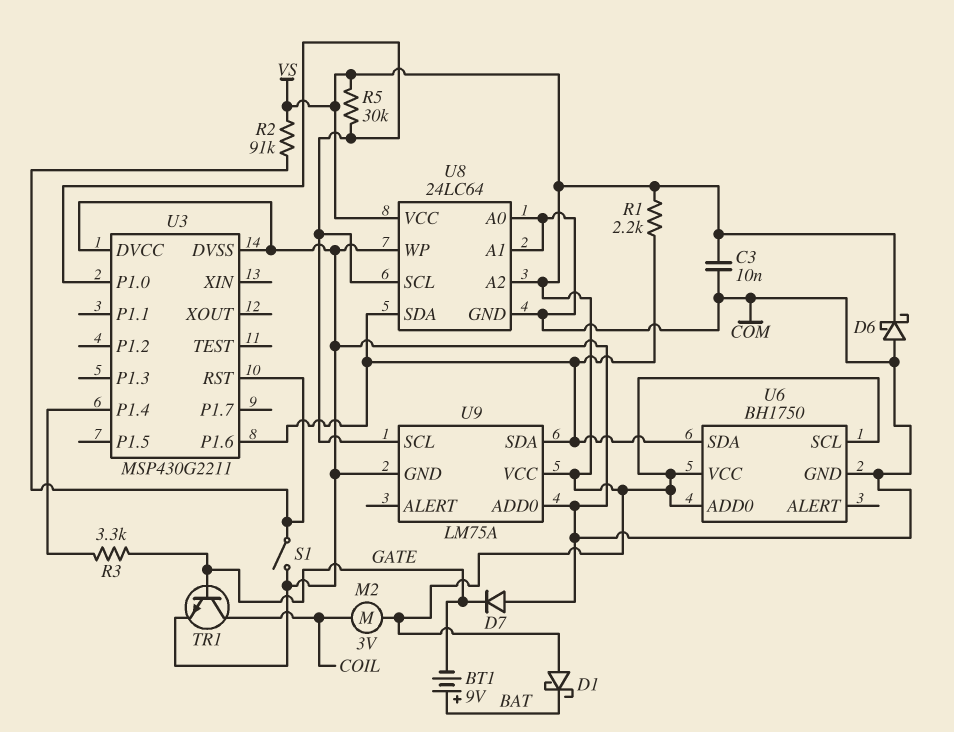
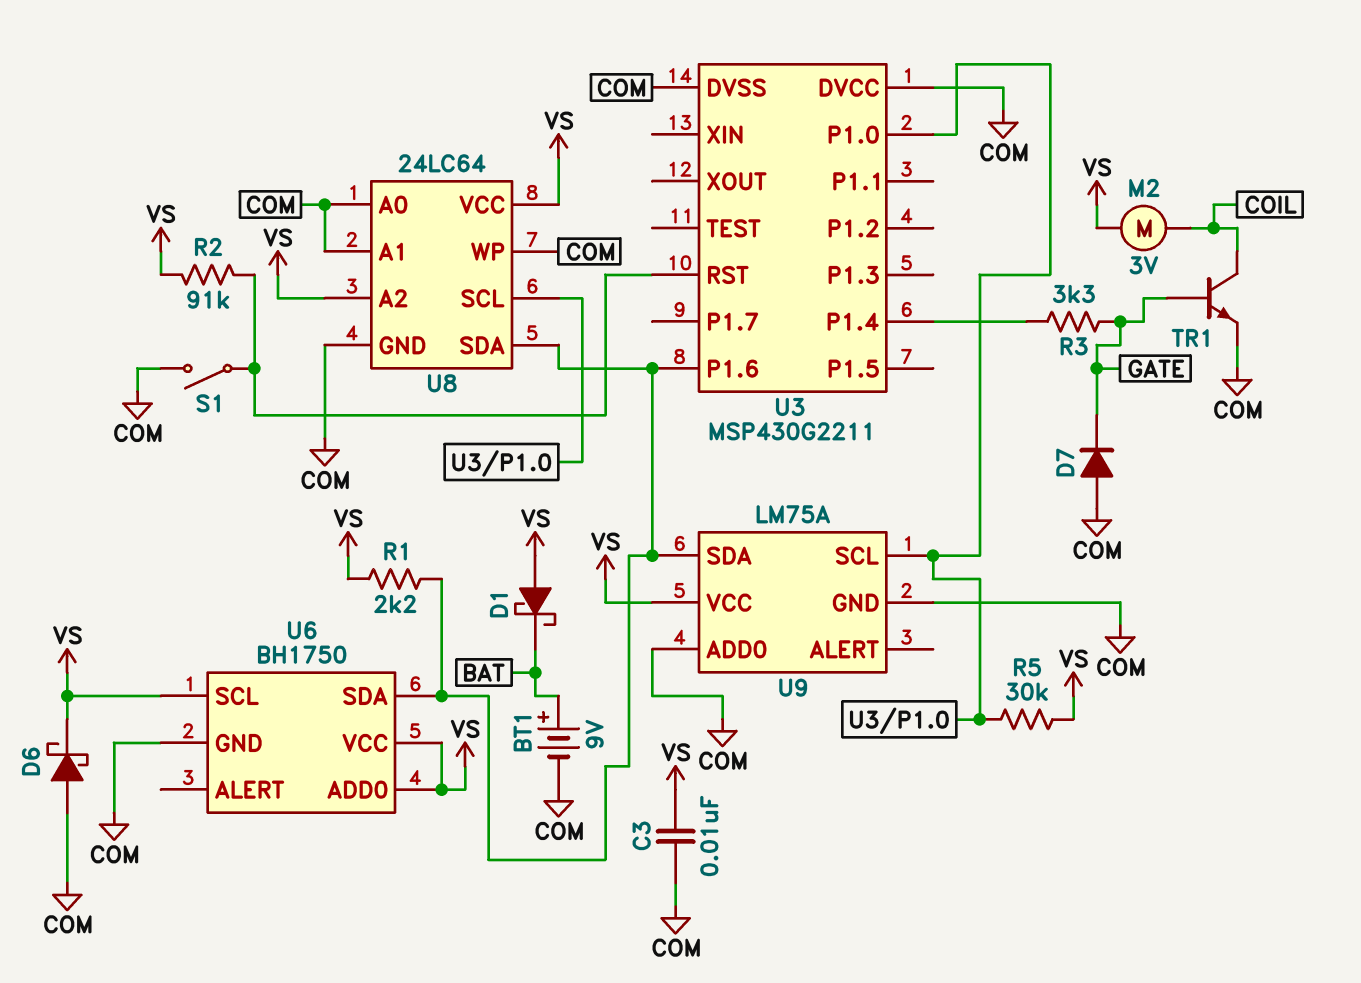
BT1: 9V (plus BAT, minus GATE) -> 9V (plus BAT, minus COM)

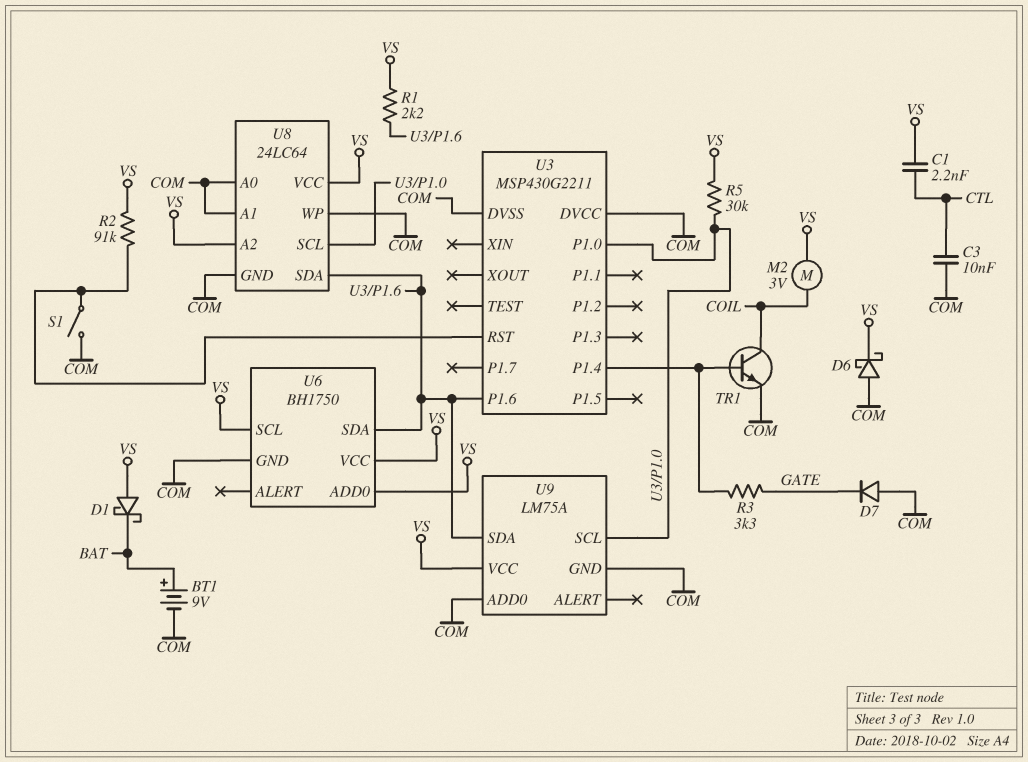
C1: none -> 2.2nF (CTL, VS)
C3: 10nF (COM, VS) -> 10nF (COM, CTL)
TR1: NPN (B GATE, C COIL, E COM) -> NPN (B U3/P1.4, C COIL, E COM)

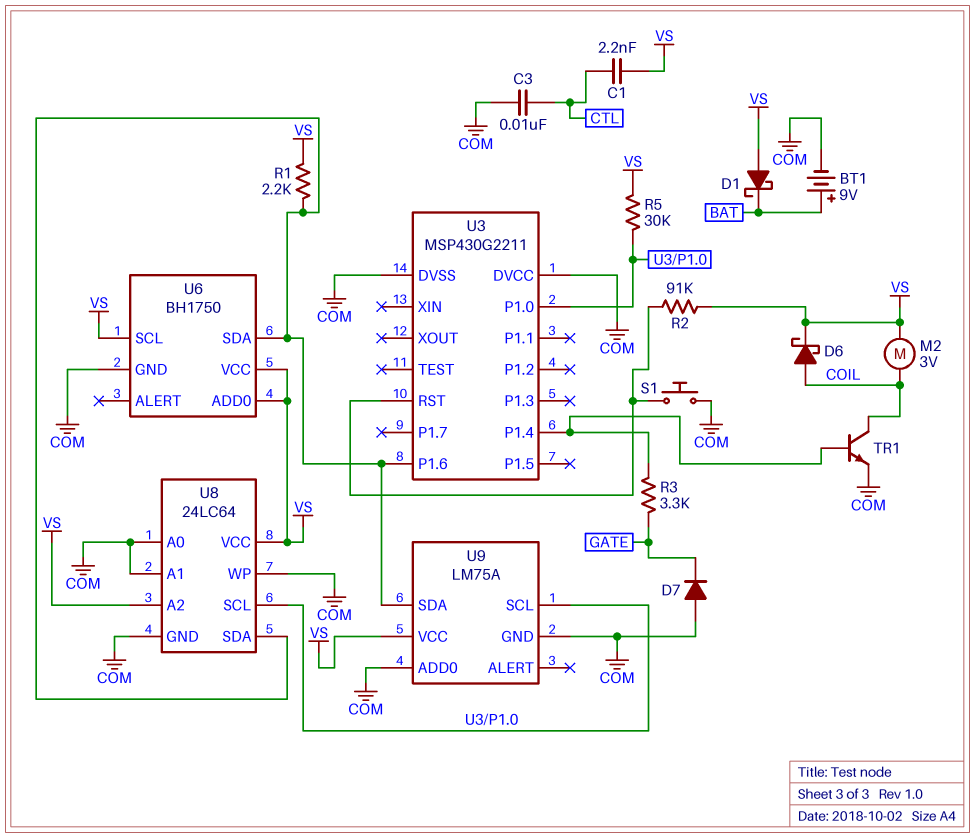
D6: schottky (A COM, K VS) -> schottky (A COIL, K VS)
S1: switch (COM, U3/RST) -> button (COM, U3/RST)

